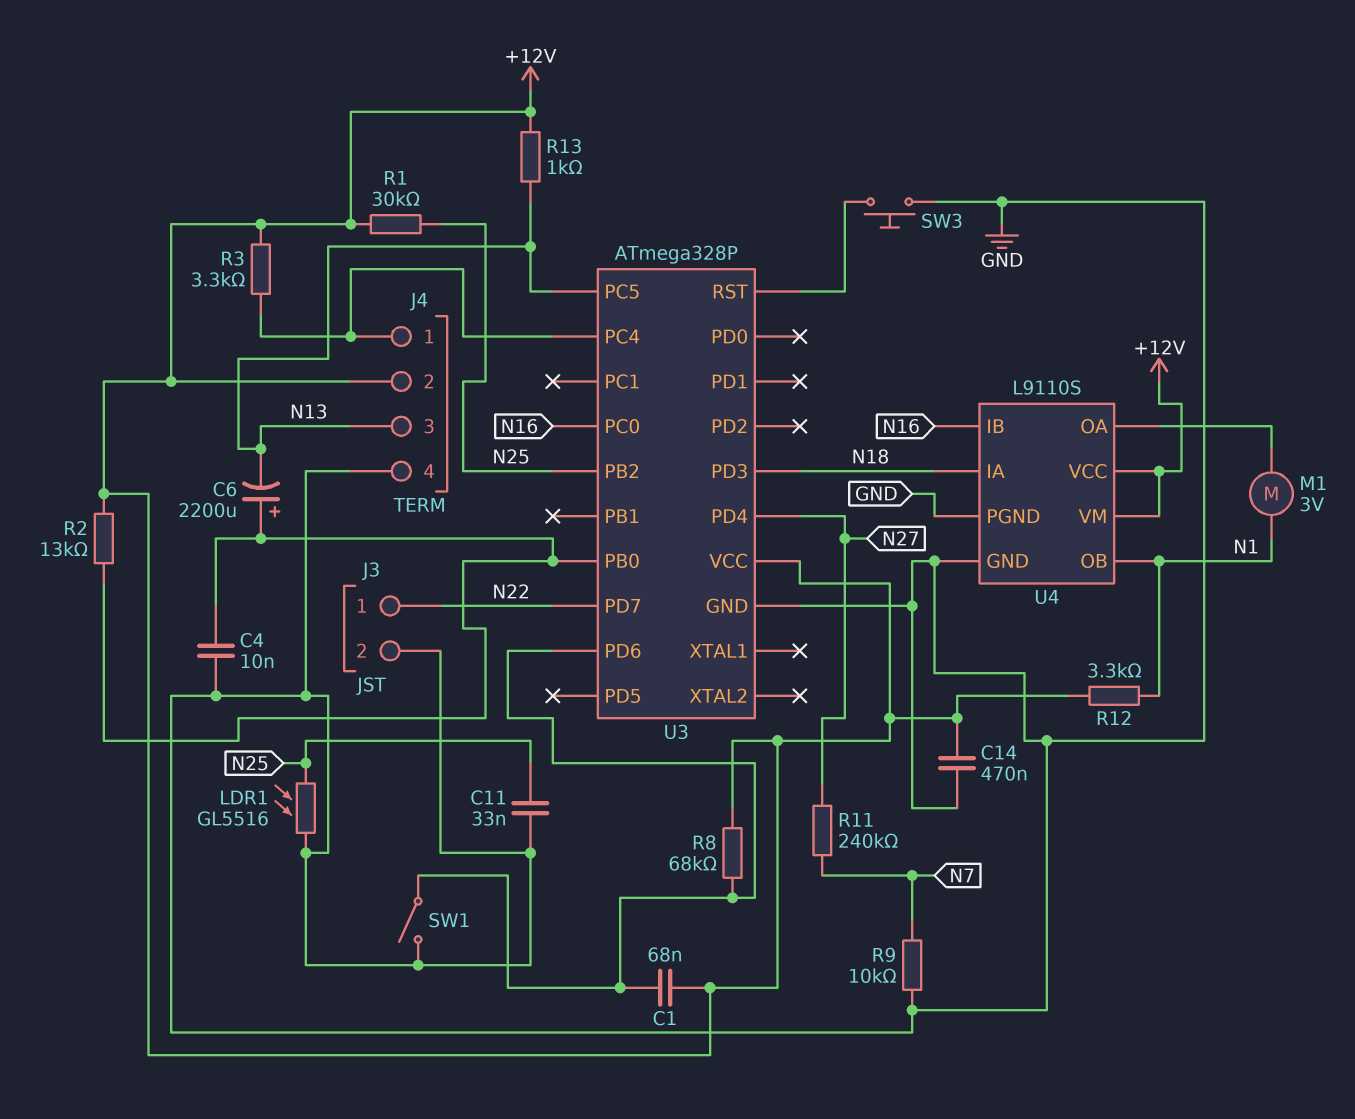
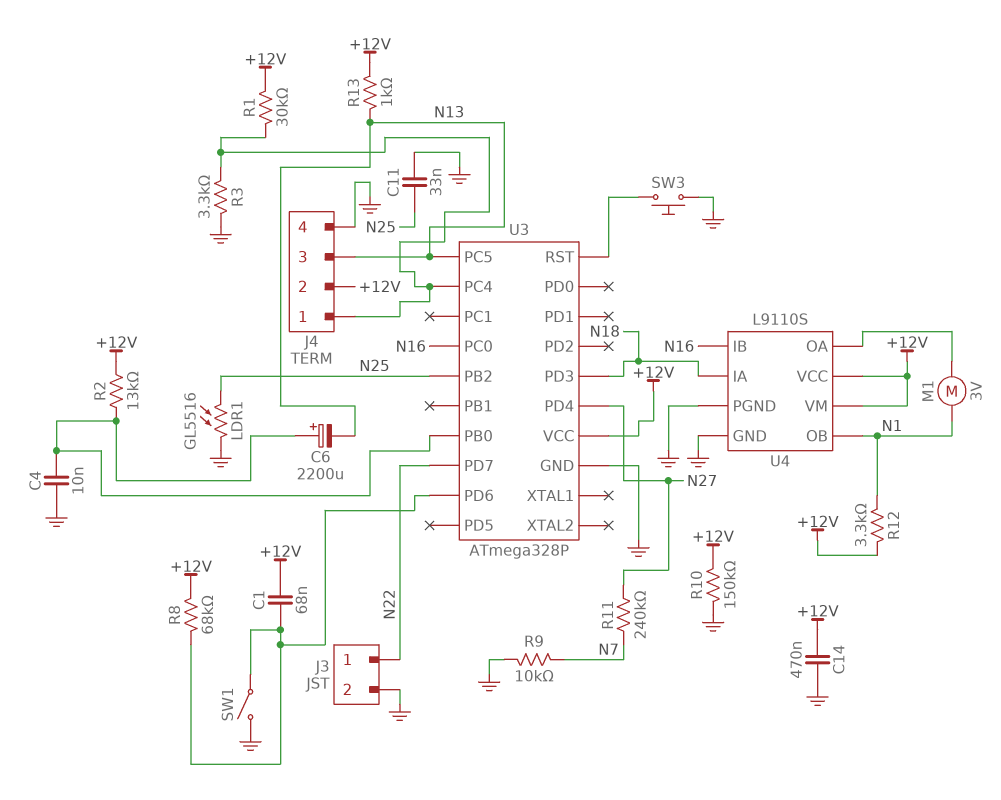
R1: 30k (+12V, N25) -> 30k (+12V, J4/1)
R3: 3.3k (+12V, J4/1) -> 3.3k (GND, J4/1)
R10: none -> 150k (+12V, GND)

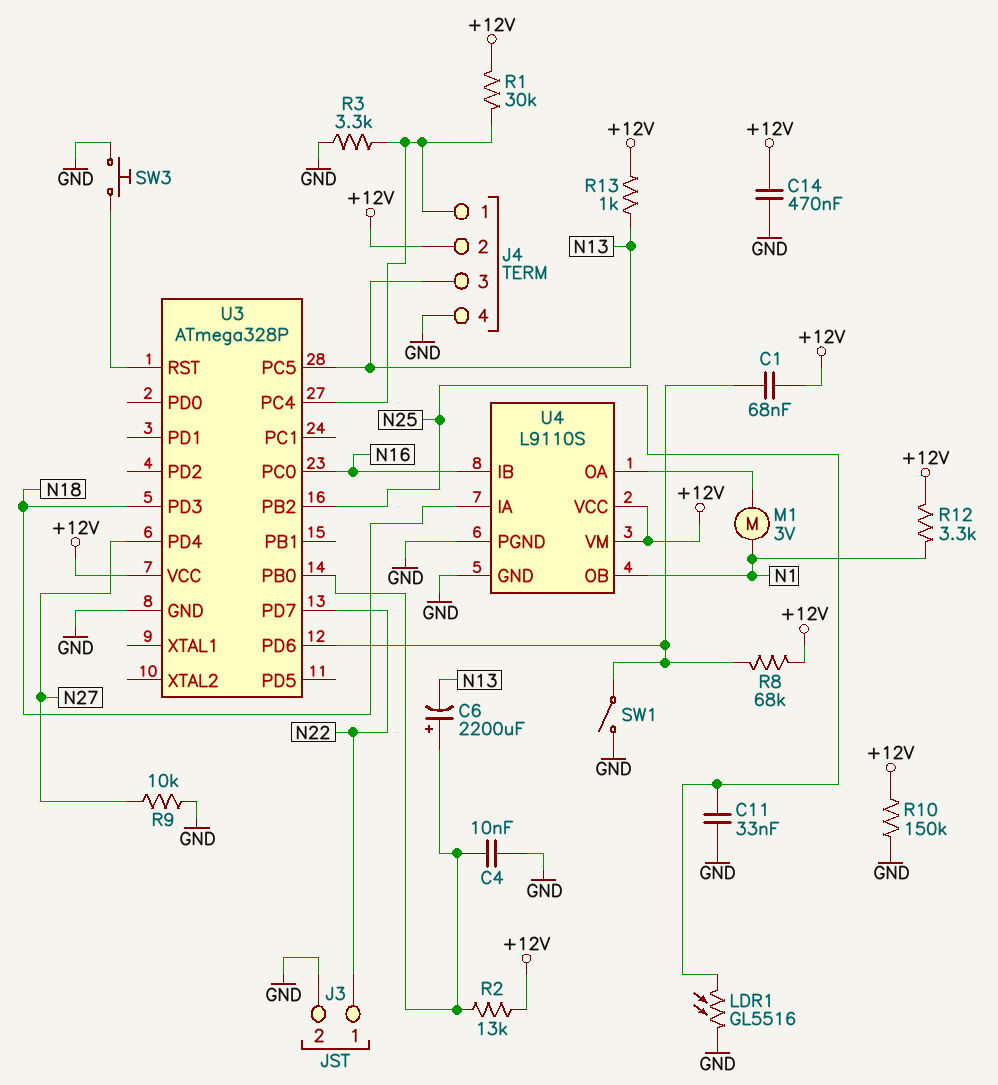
R9: 10k (GND, N7) -> 10k (GND, N27)
R11: 240k (N7, N27) -> none

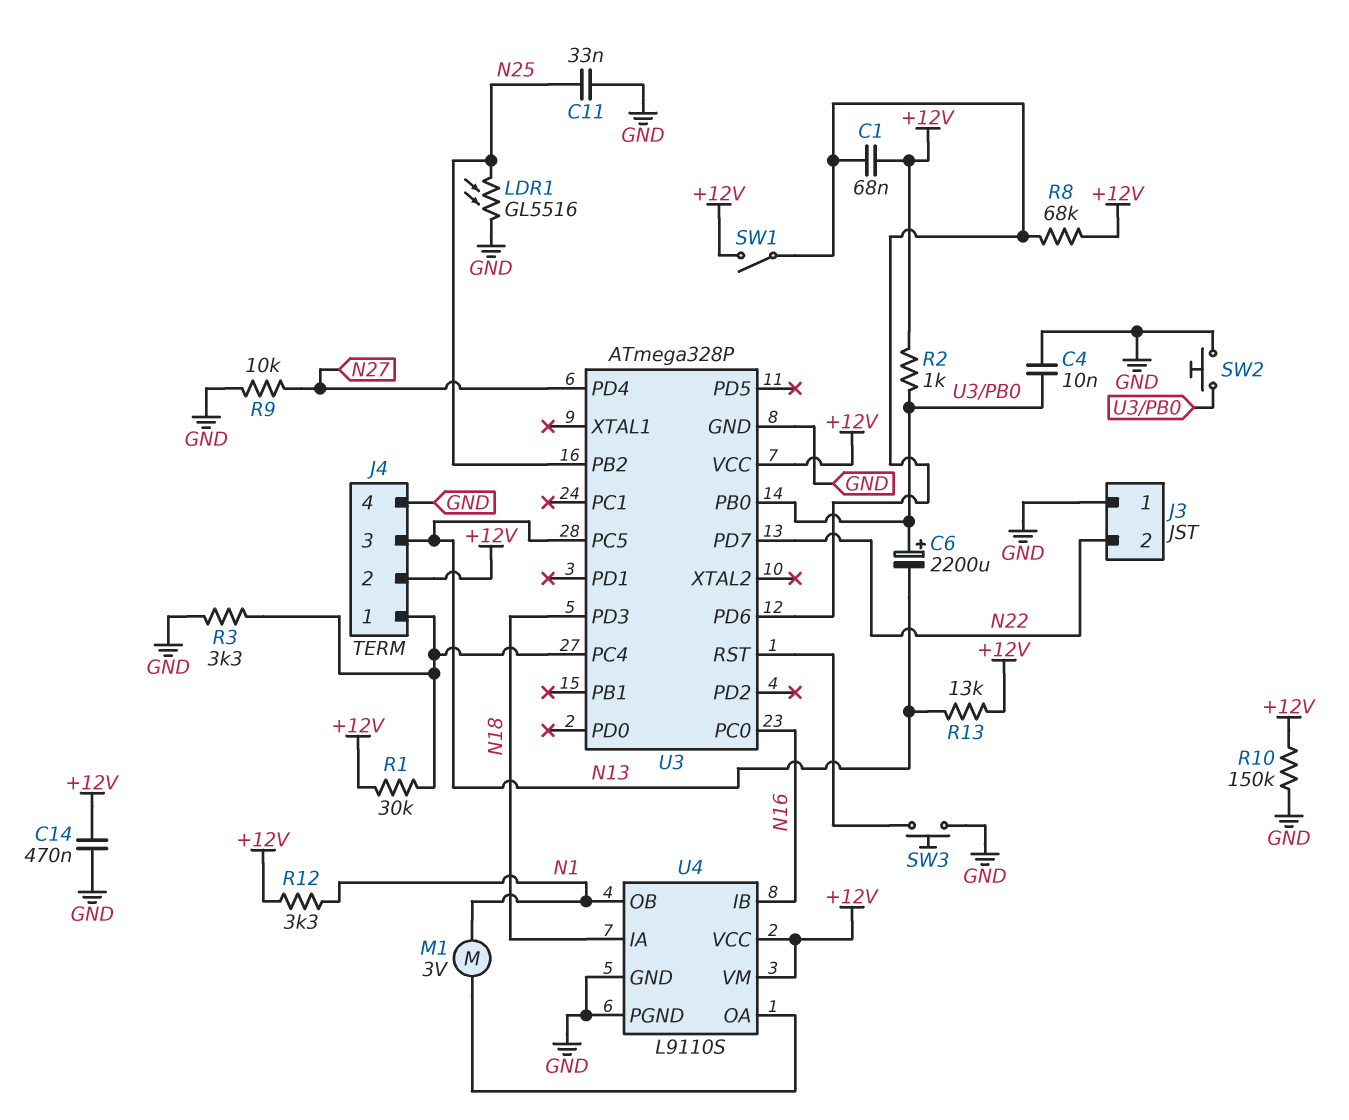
J3 pin 1: N22 -> GND
J3 pin 2: GND -> N22
R2: 13k (+12V, U3/PB0) -> 1k (+12V, U3/PB0)
R13: 1k (+12V, N13) -> 13k (+12V, N13)
SW1: switch (GND, U3/PD6) -> switch (+12V, U3/PD6)
SW2: none -> button (GND, U3/PB0)

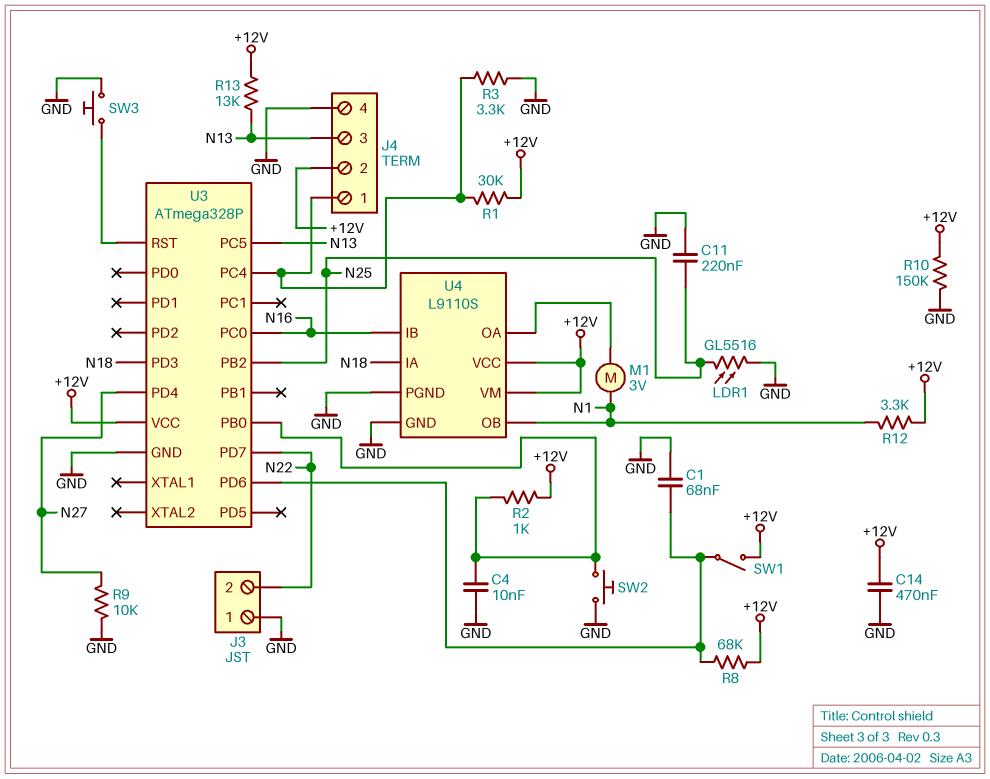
C1: 68nF (+12V, U3/PD6) -> 68nF (GND, U3/PD6)
C6: 2200uF (plus U3/PB0, minus N13) -> none
C11: 33nF (GND, N25) -> 220nF (GND, N25)

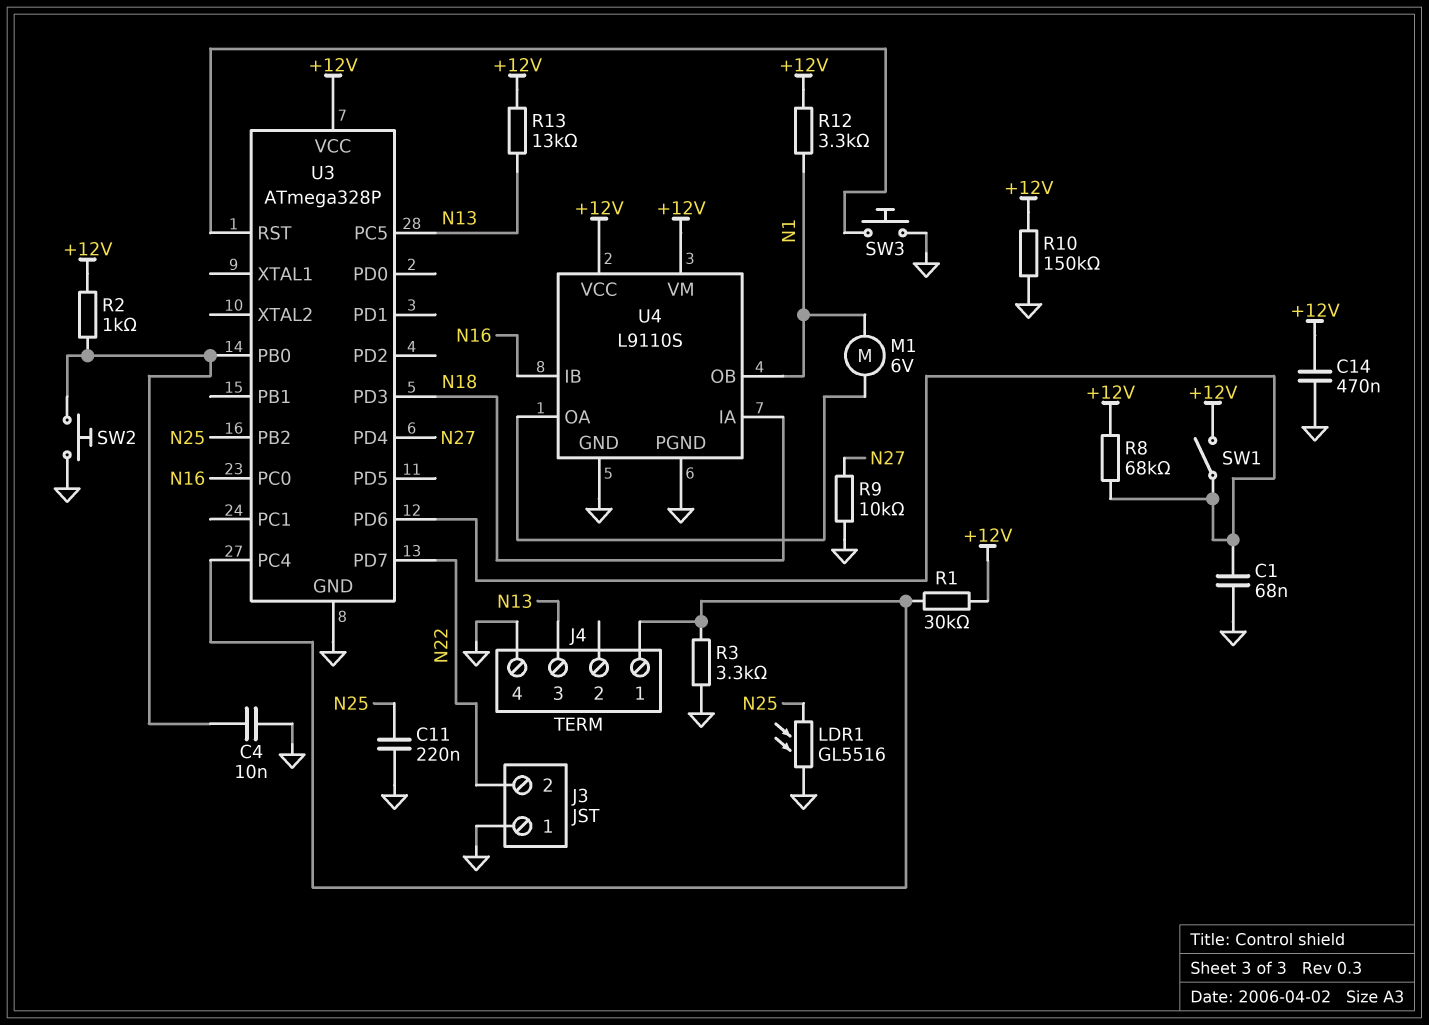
J4 pin 2: +12V -> none
M1: motor 3V (N1, U4/OA) -> motor 6V (N1, U4/OA)

